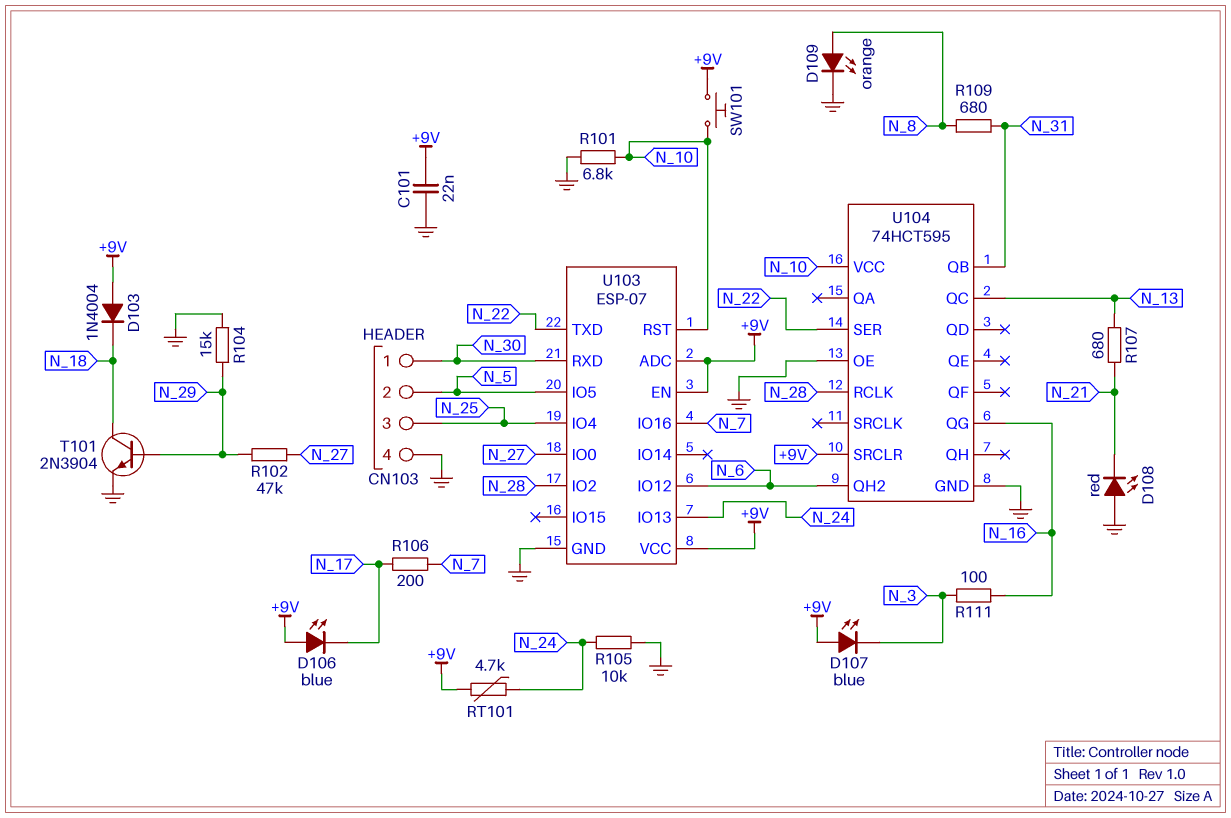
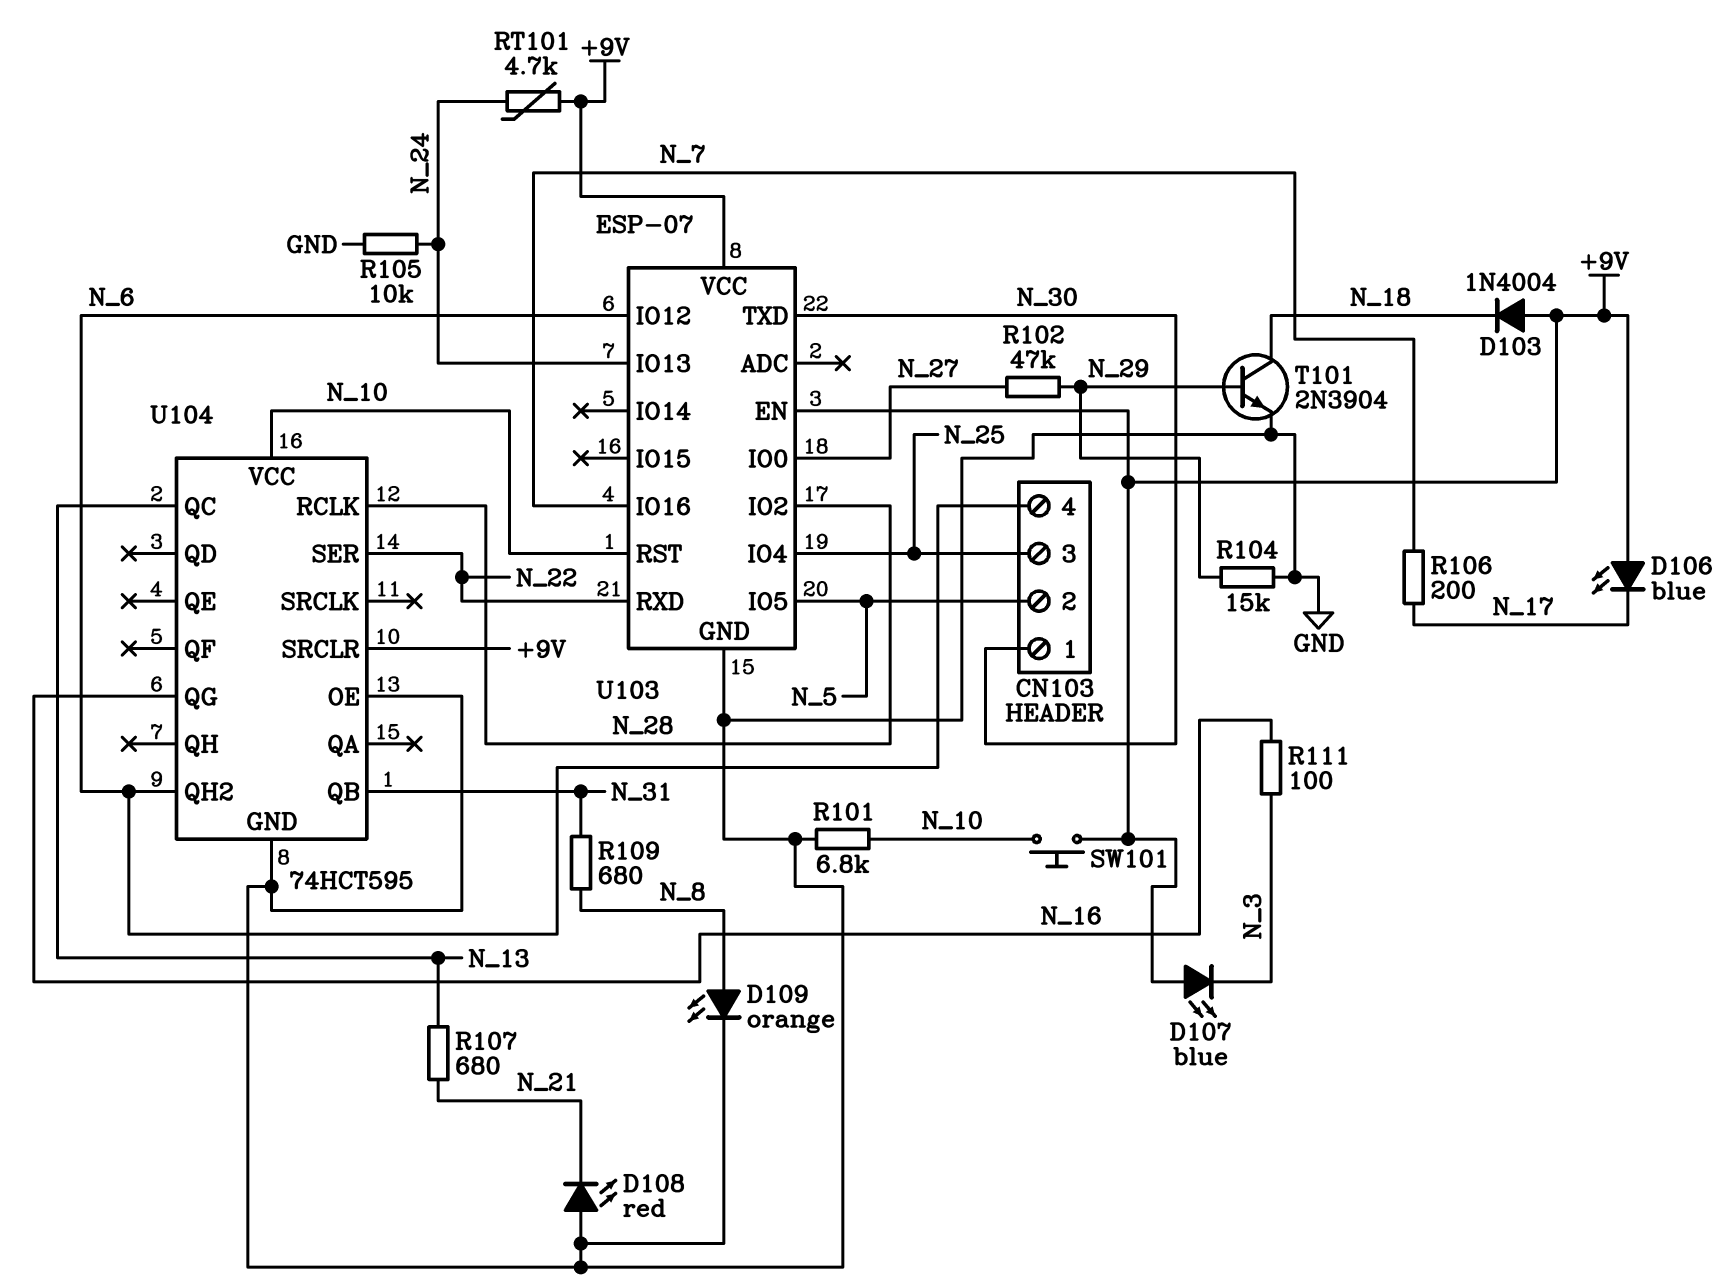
C101: 22nF (+9V, GND) -> none
CN103 pin 4: GND -> N_6
U103 pin ADC: +9V -> none
U103 pin RXD: N_30 -> N_22
U103 pin TXD: N_22 -> N_30

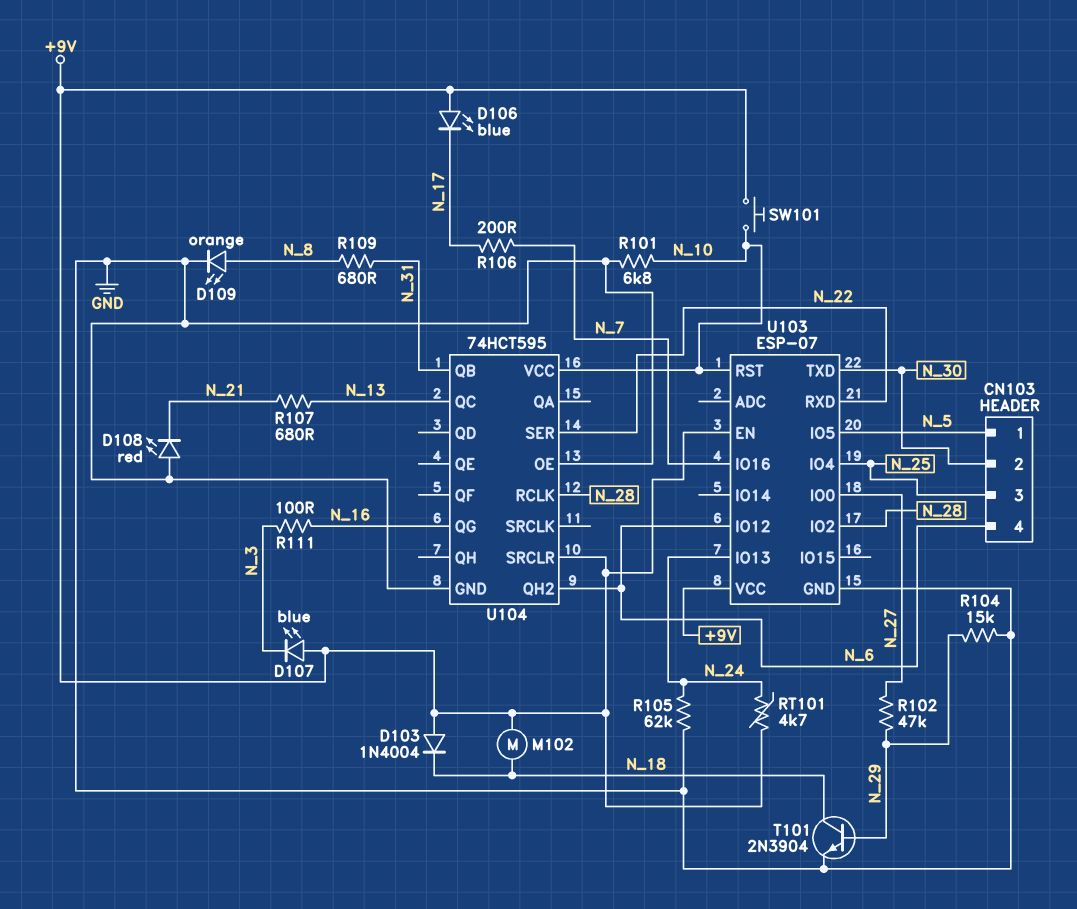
CN103 pin 1: N_30 -> N_5
CN103 pin 2: N_5 -> N_30
M102: none -> motor (+9V, N_18)
R105: 10k (GND, N_24) -> 62k (GND, N_24)

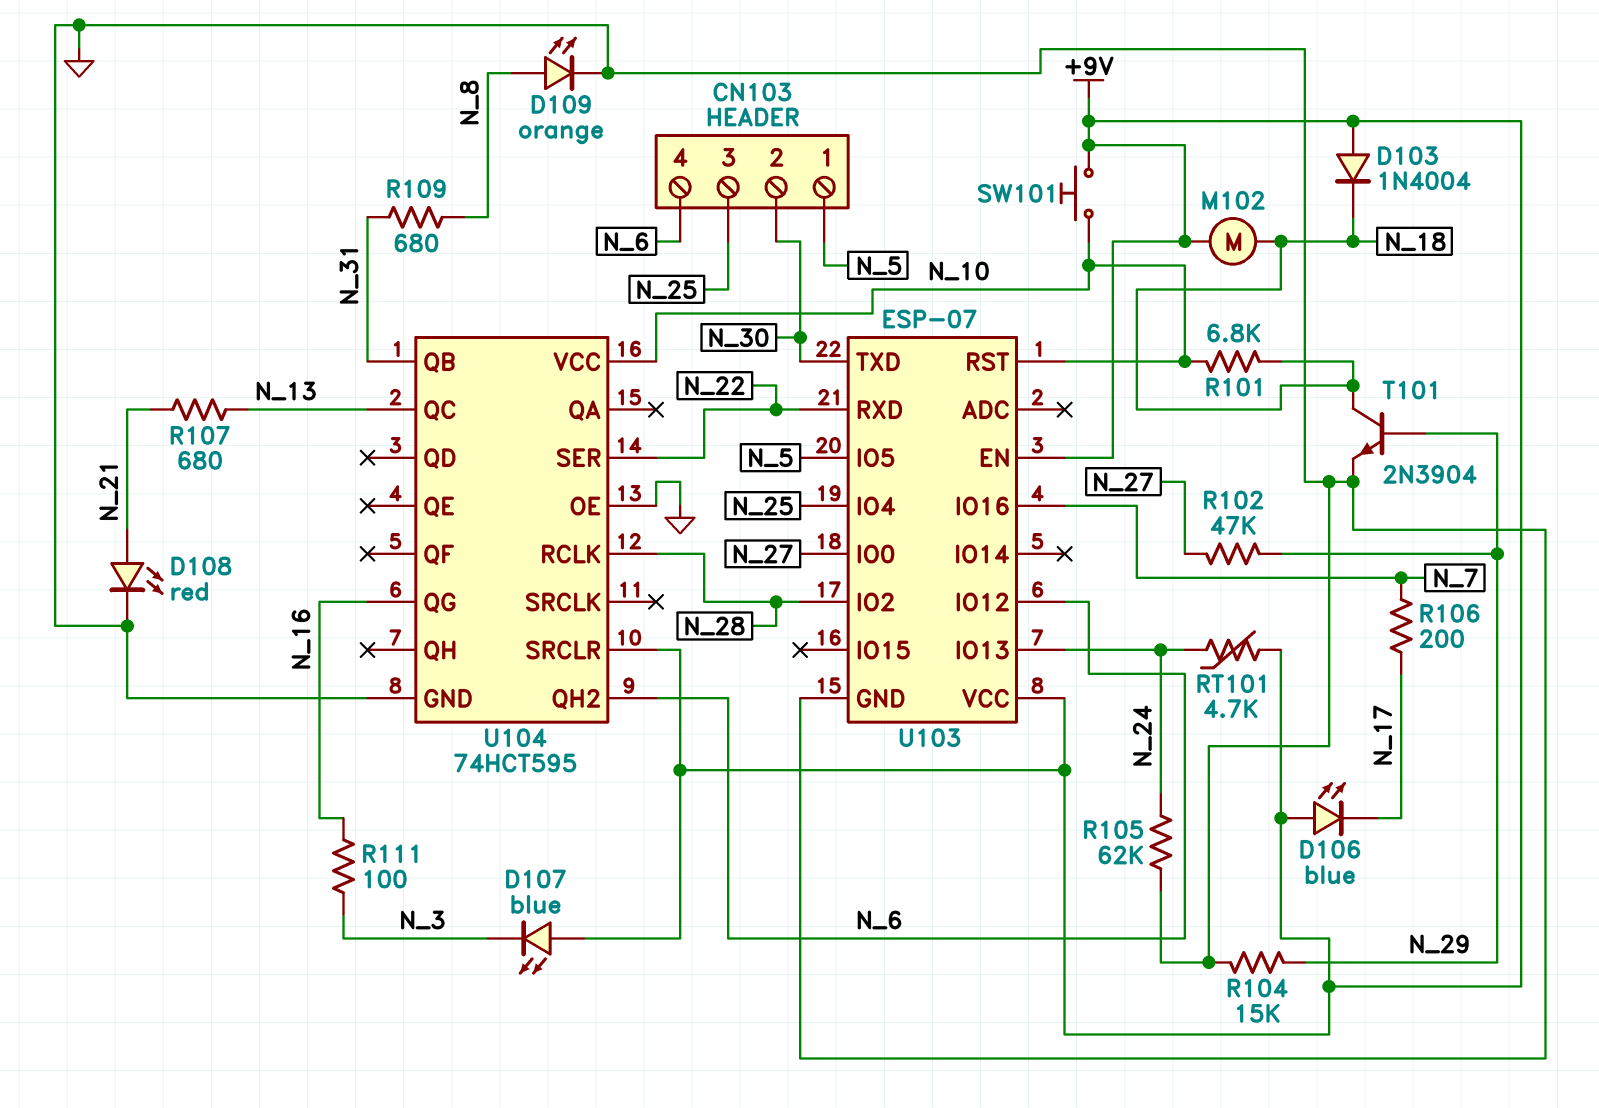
D108: LED red (A GND, K N_21) -> LED red (A N_21, K GND)
R101: 6.8k (GND, N_10) -> 6.8k (N_10, N_18)

